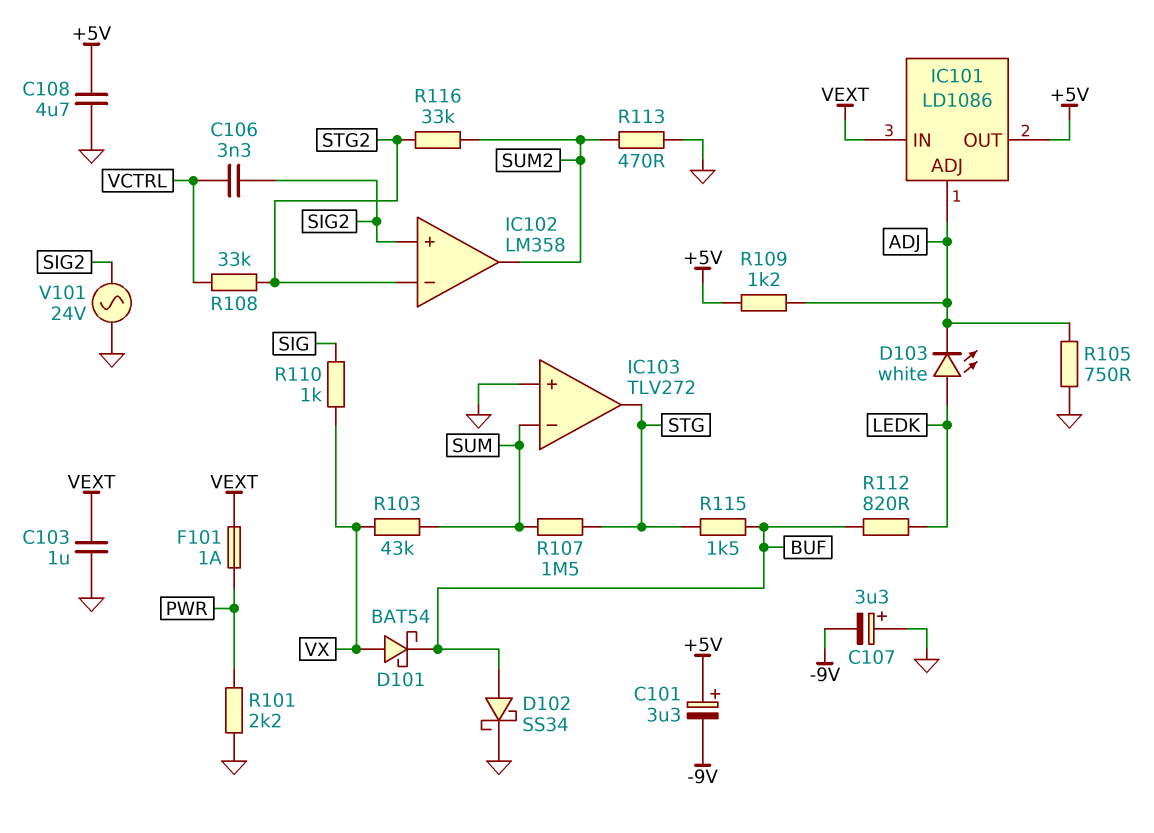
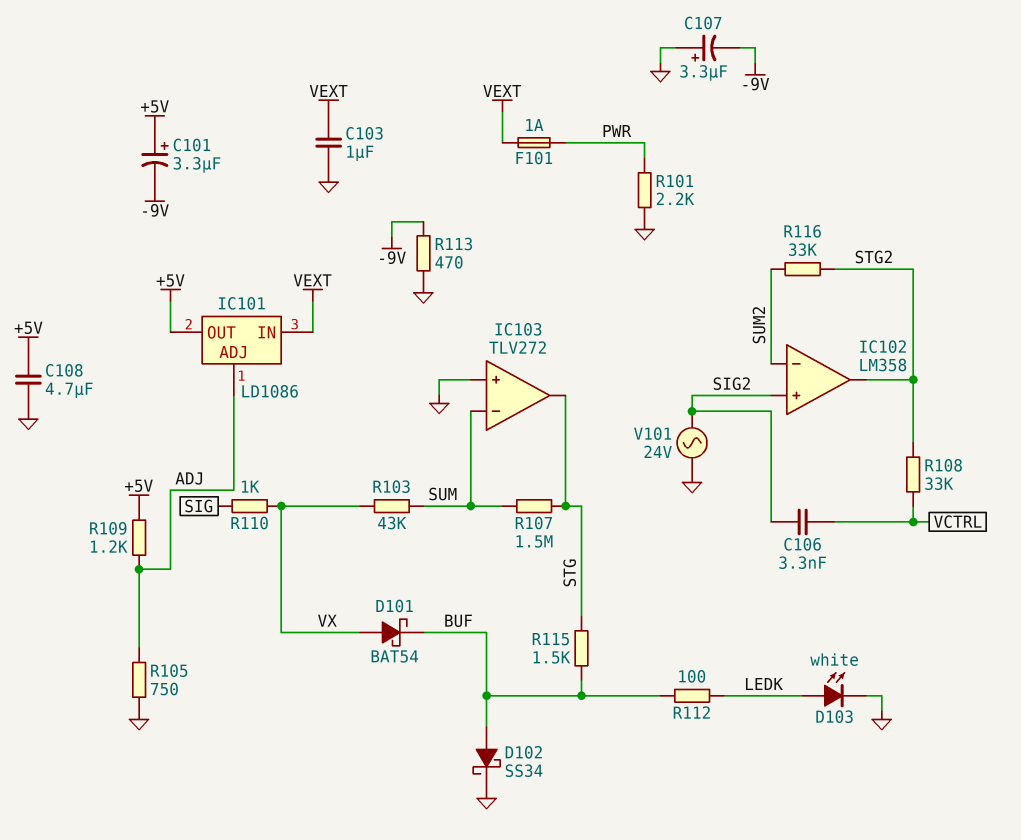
D103: LED white (A LEDK, K ADJ) -> LED white (A LEDK, K GND)
IC102 pin in-: STG2 -> SUM2
IC102 pin out: SUM2 -> STG2
R112: 820 (BUF, LEDK) -> 100 (BUF, LEDK)
R113: 470 (GND, SUM2) -> 470 (-9V, GND)

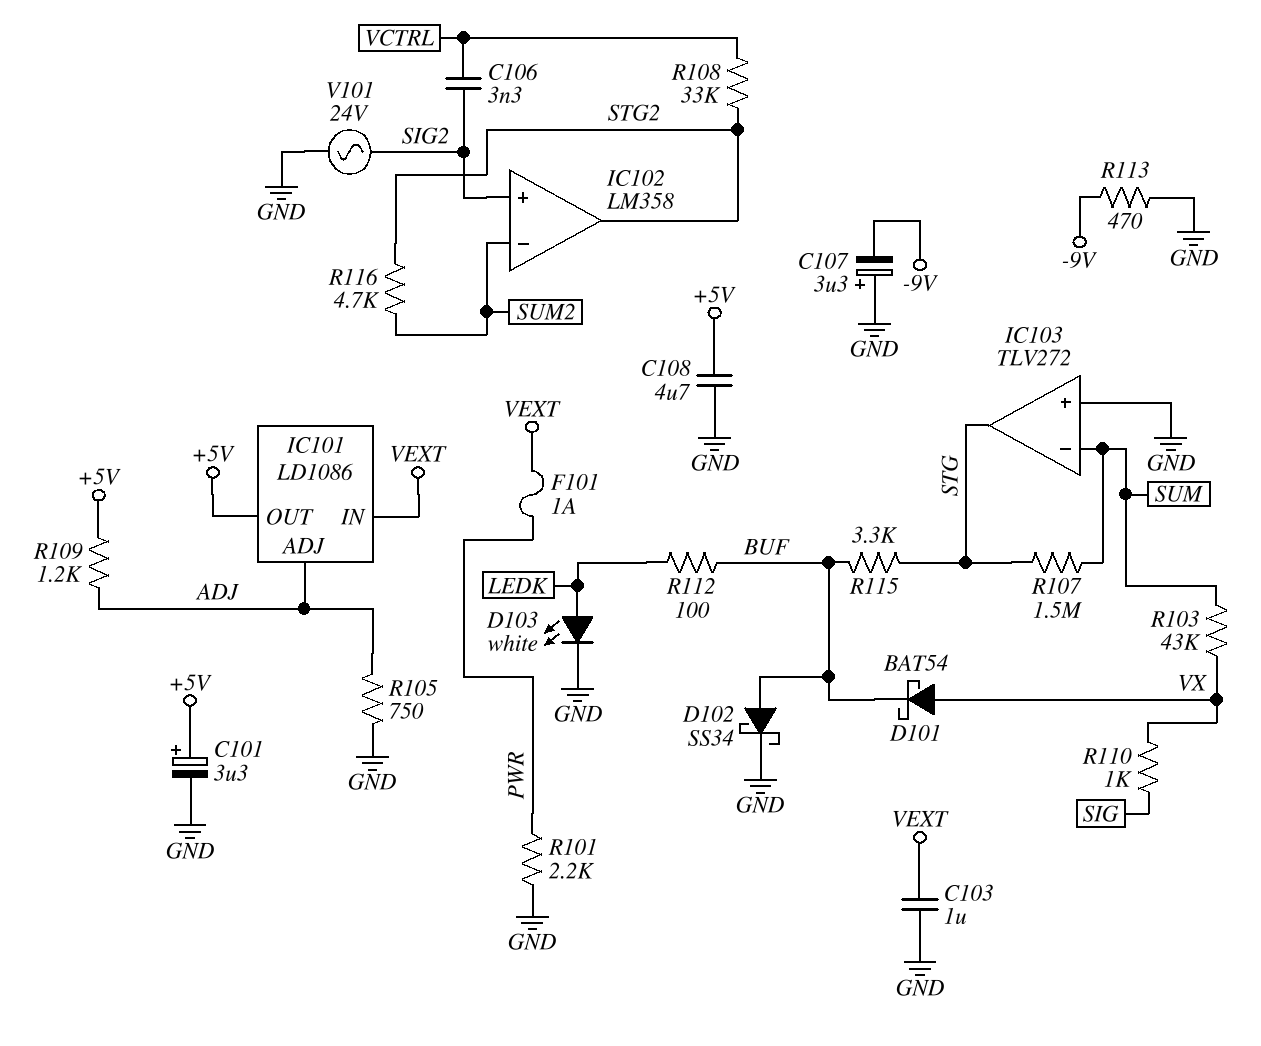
C101: 3.3uF (plus +5V, minus -9V) -> 3.3uF (plus +5V, minus GND)
R115: 1.5k (BUF, STG) -> 3.3k (BUF, STG)
R116: 33k (STG2, SUM2) -> 4.7k (STG2, SUM2)

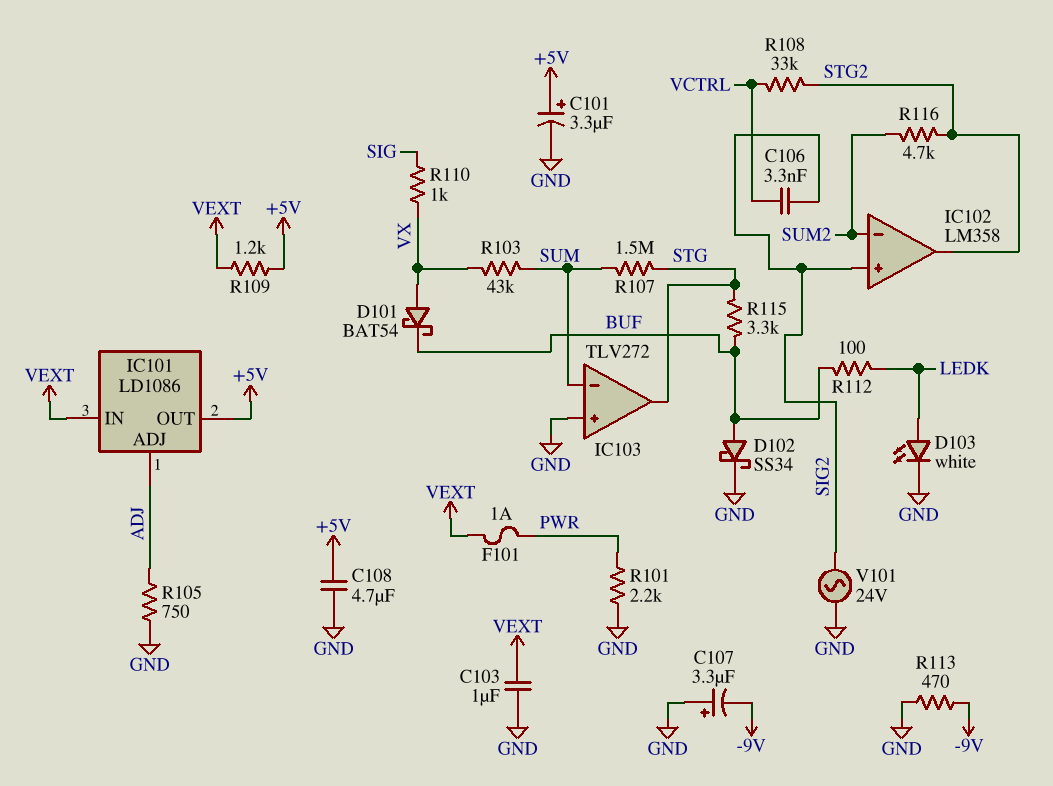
R109: 1.2k (+5V, ADJ) -> 1.2k (+5V, VEXT)

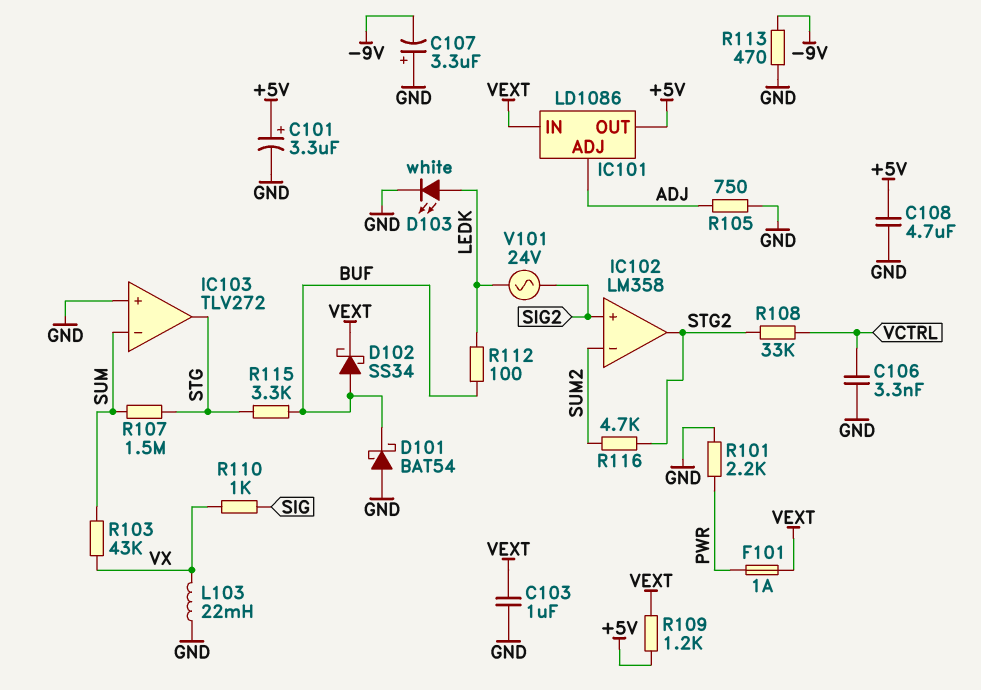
C106: 3.3nF (SIG2, VCTRL) -> 3.3nF (GND, VCTRL)
D101: schottky BAT54 (A VX, K BUF) -> schottky BAT54 (A GND, K BUF)
D102: schottky SS34 (A BUF, K GND) -> schottky SS34 (A BUF, K VEXT)
L103: none -> 22mH (GND, VX)
V101: AC 24V (GND, SIG2) -> AC 24V (LEDK, SIG2)

